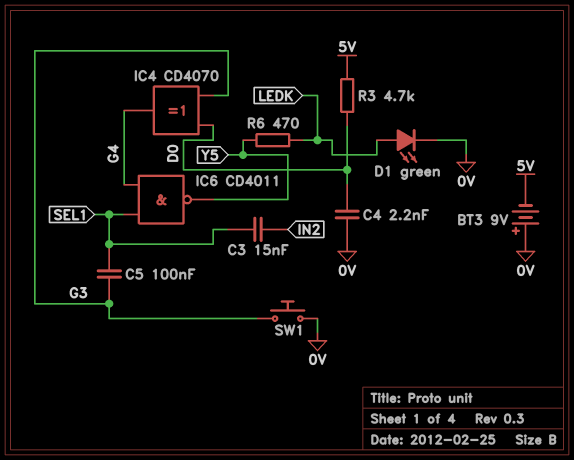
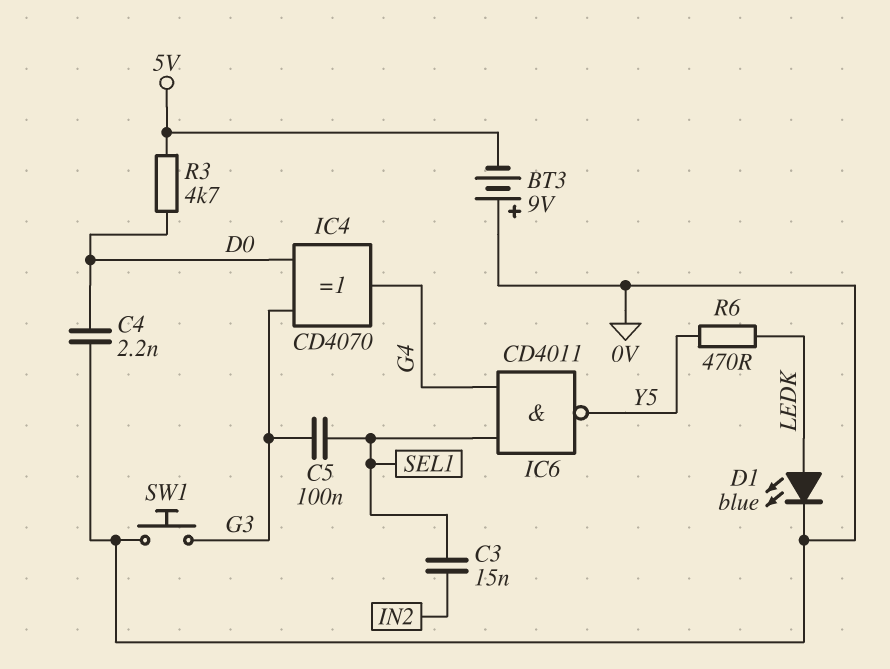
D1: LED green (A LEDK, K 0V) -> LED blue (A LEDK, K 0V)

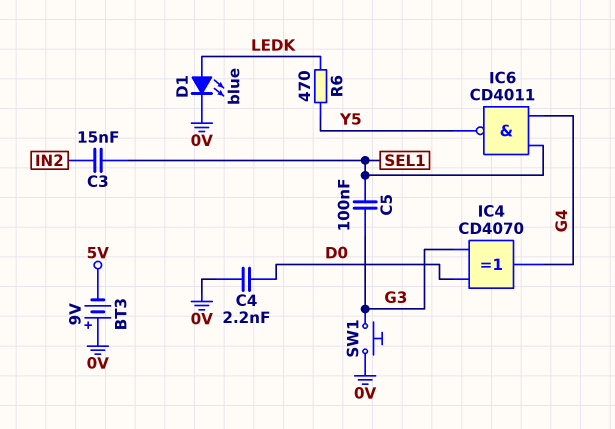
R3: 4.7k (5V, D0) -> none

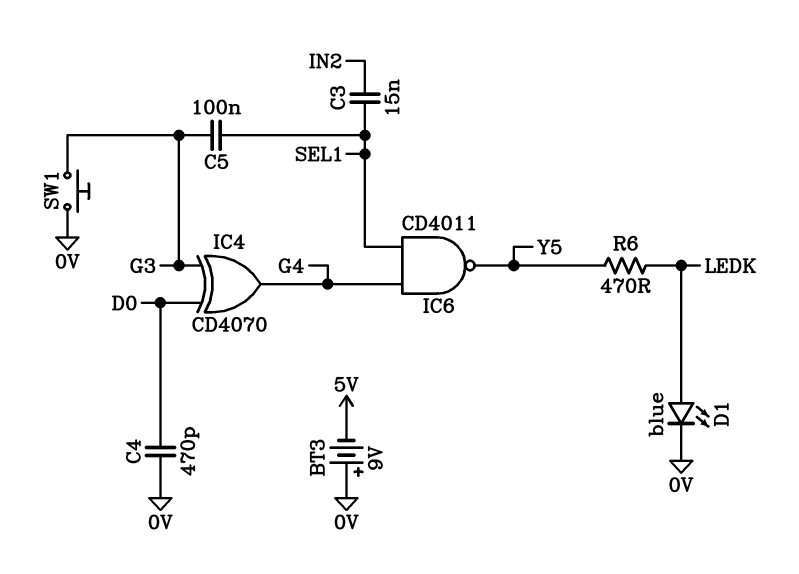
C4: 2.2nF (0V, D0) -> 470pF (0V, D0)

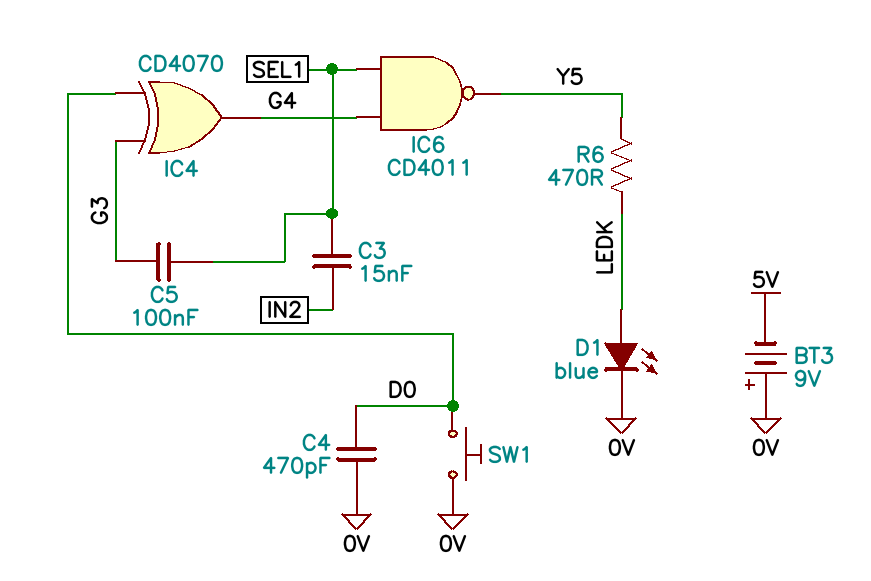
SW1: button (0V, G3) -> button (0V, D0)

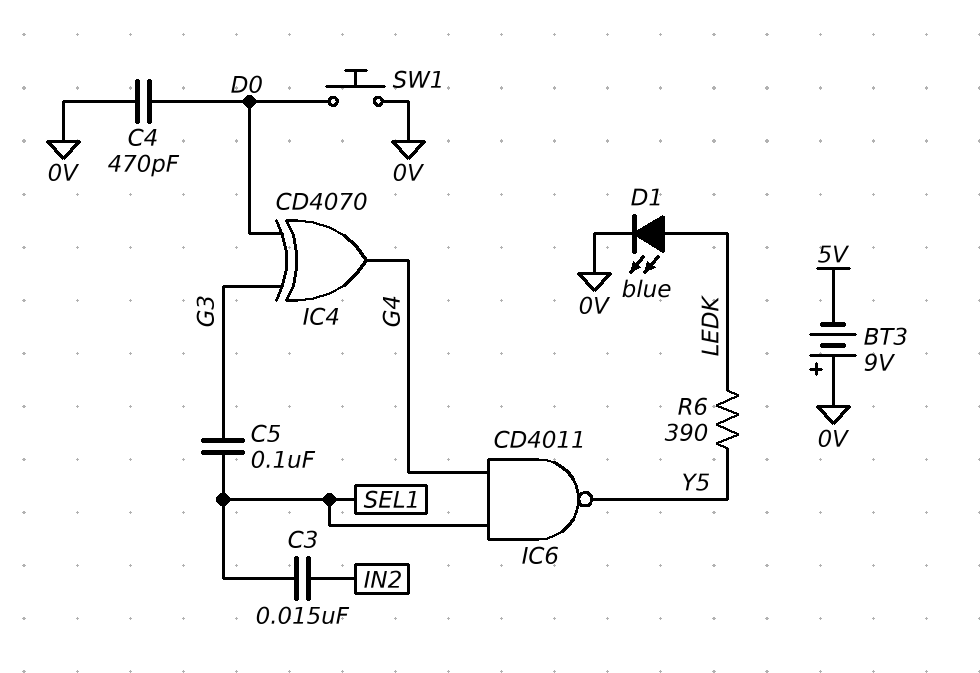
R6: 470 (LEDK, Y5) -> 390 (LEDK, Y5)

